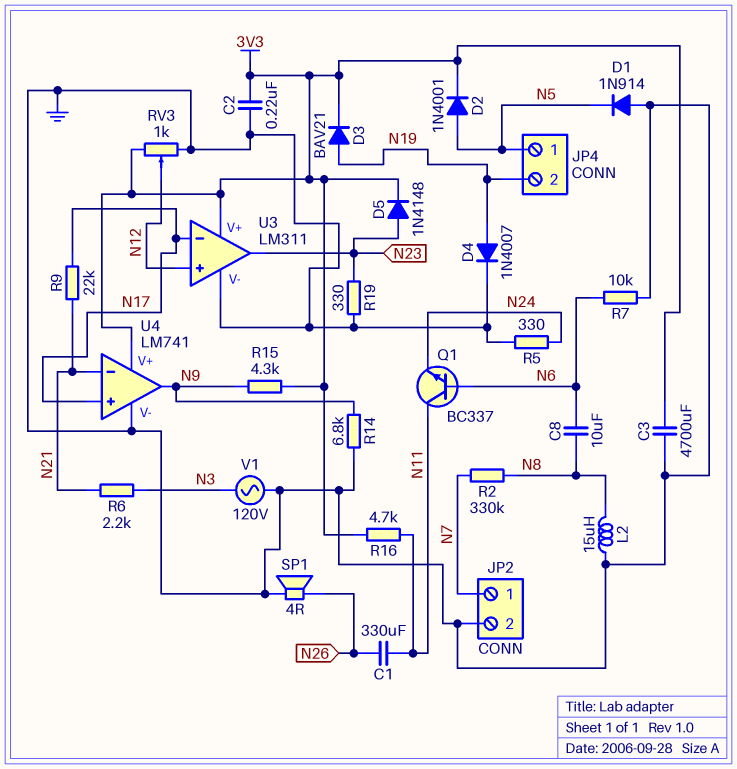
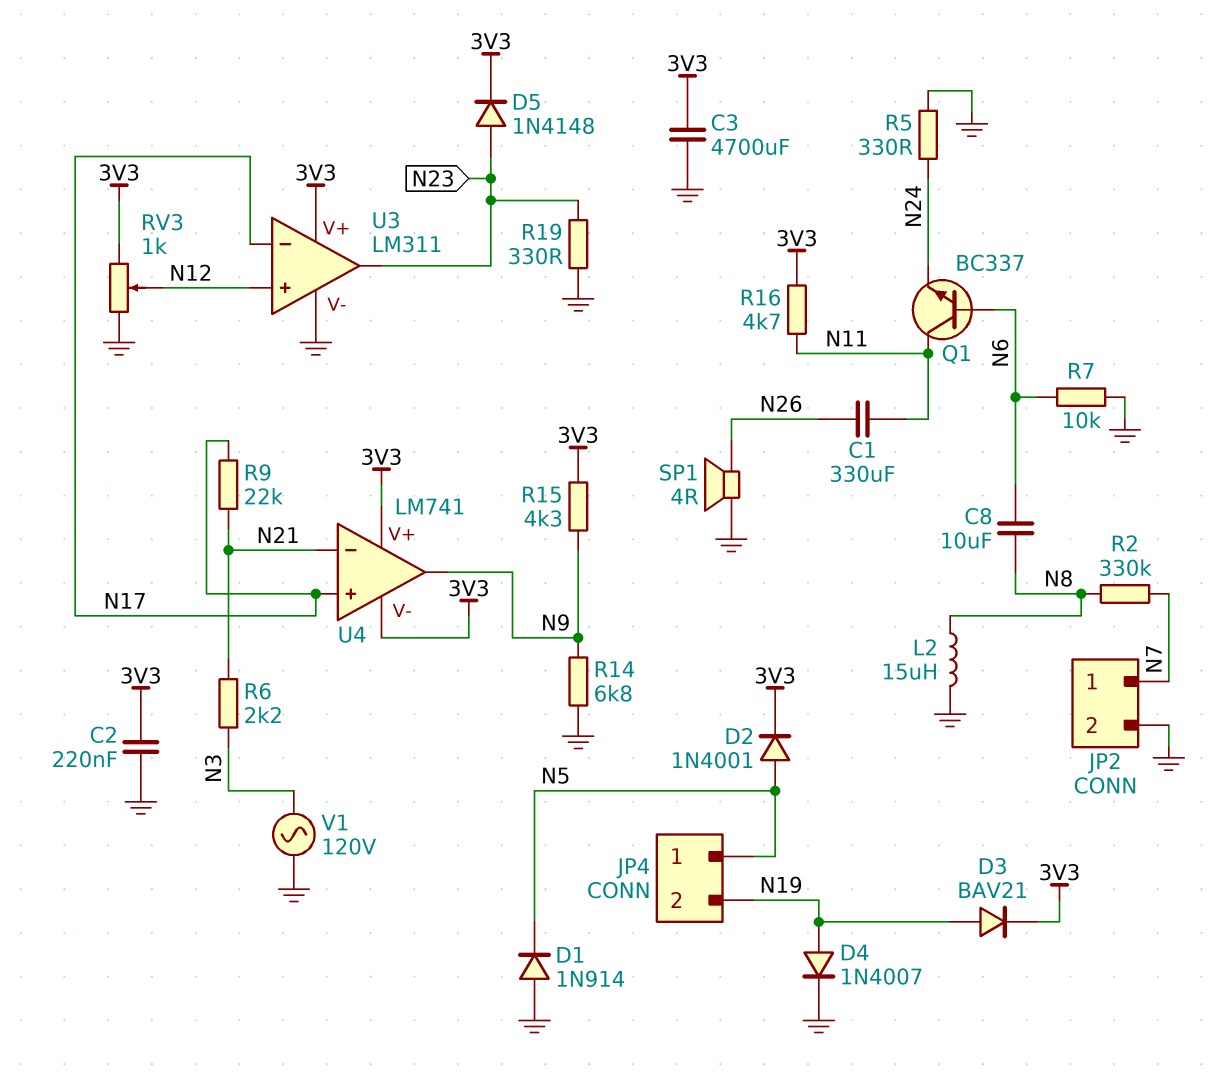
U4 pin V-: GND -> 3V3

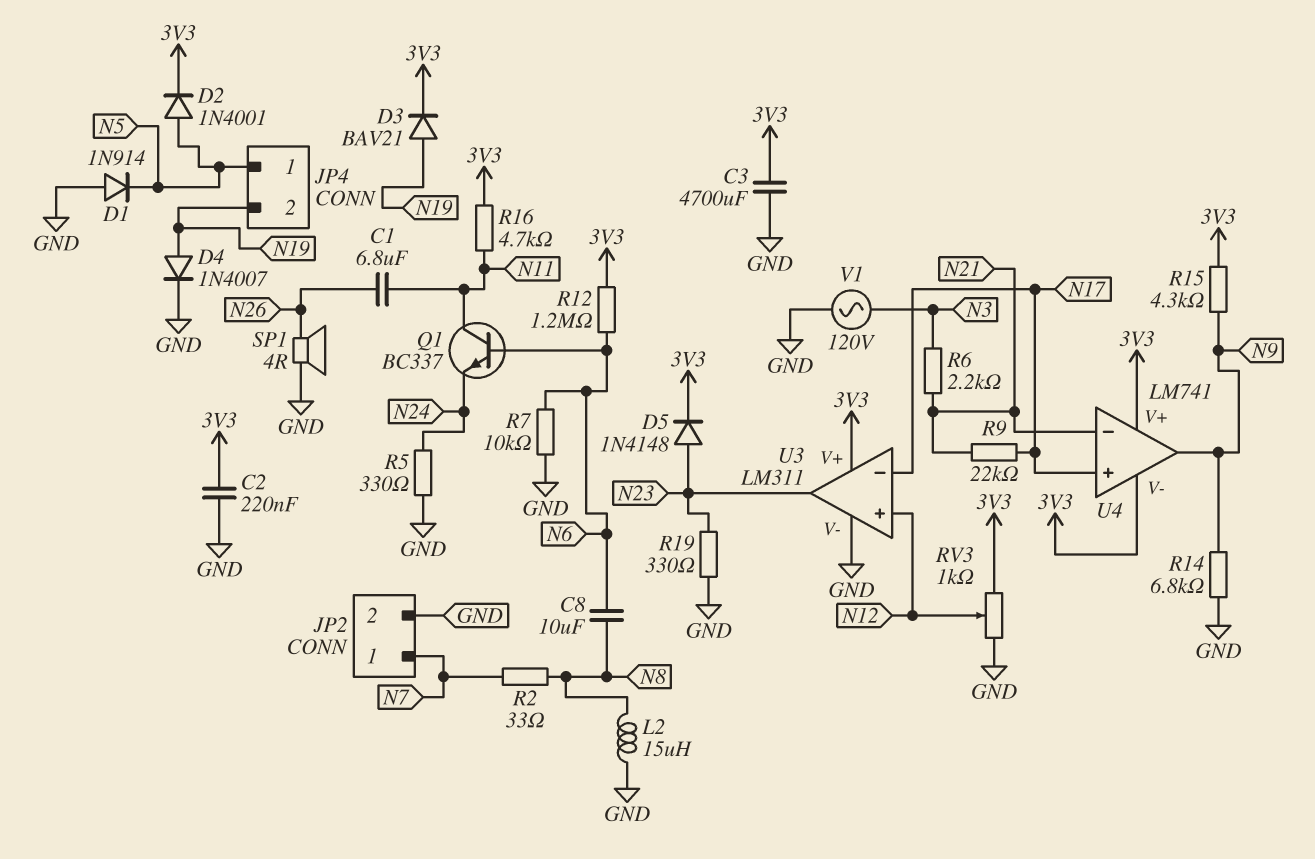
C1: 330uF (N11, N26) -> 6.8uF (N11, N26)
R2: 330k (N7, N8) -> 33 (N7, N8)
R12: none -> 1.2M (3V3, N6)

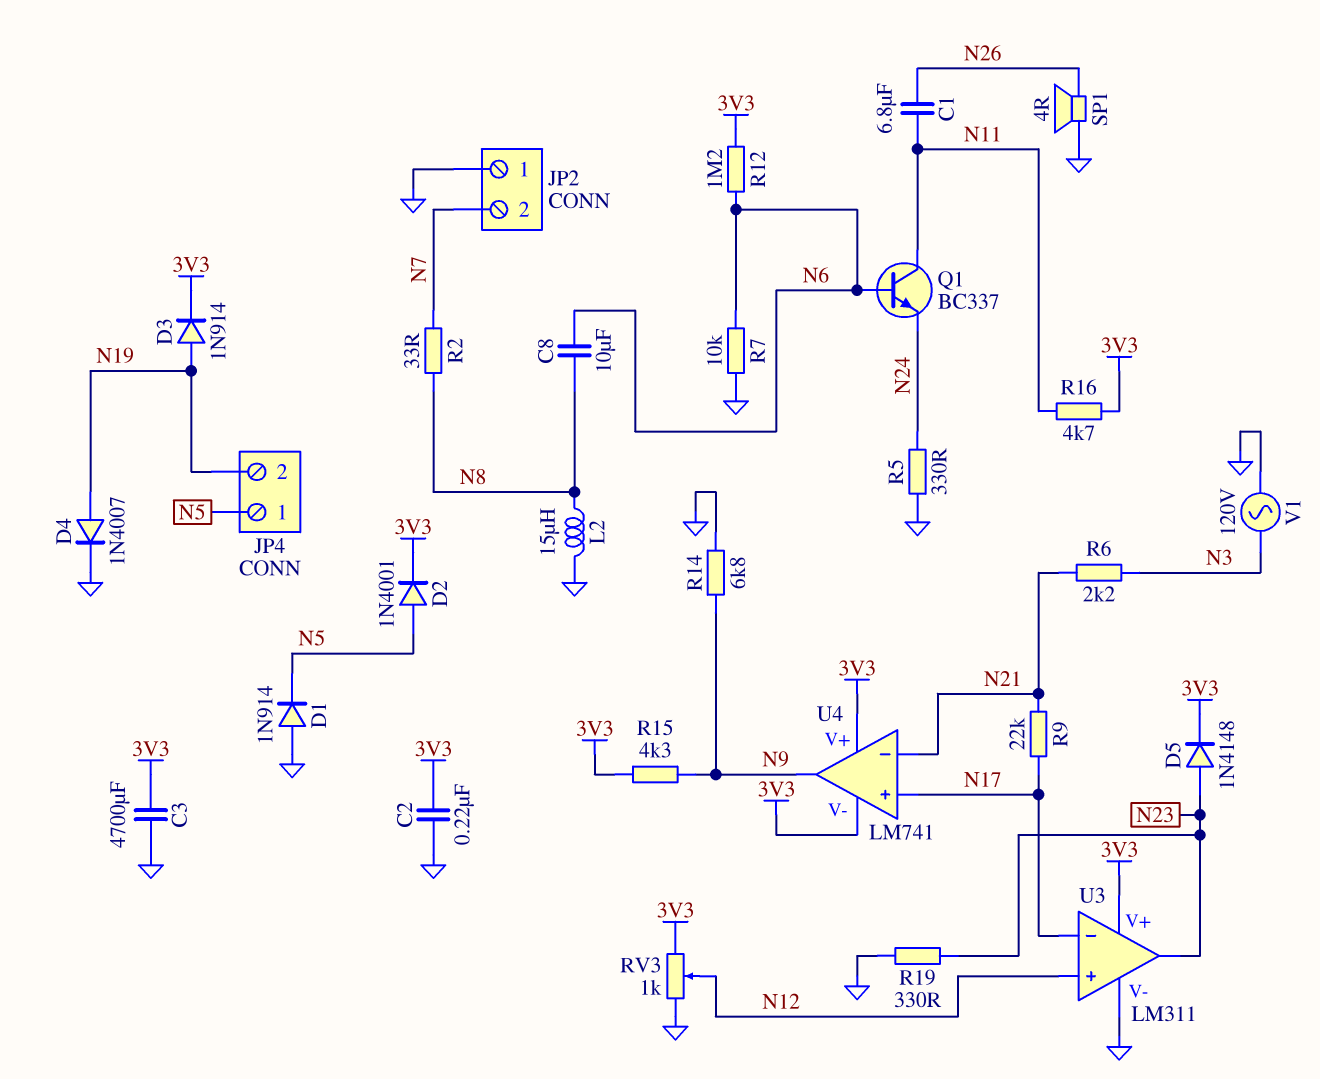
D3: diode BAV21 (A N19, K 3V3) -> diode 1N914 (A N19, K 3V3)
JP2 pin 1: N7 -> GND
JP2 pin 2: GND -> N7

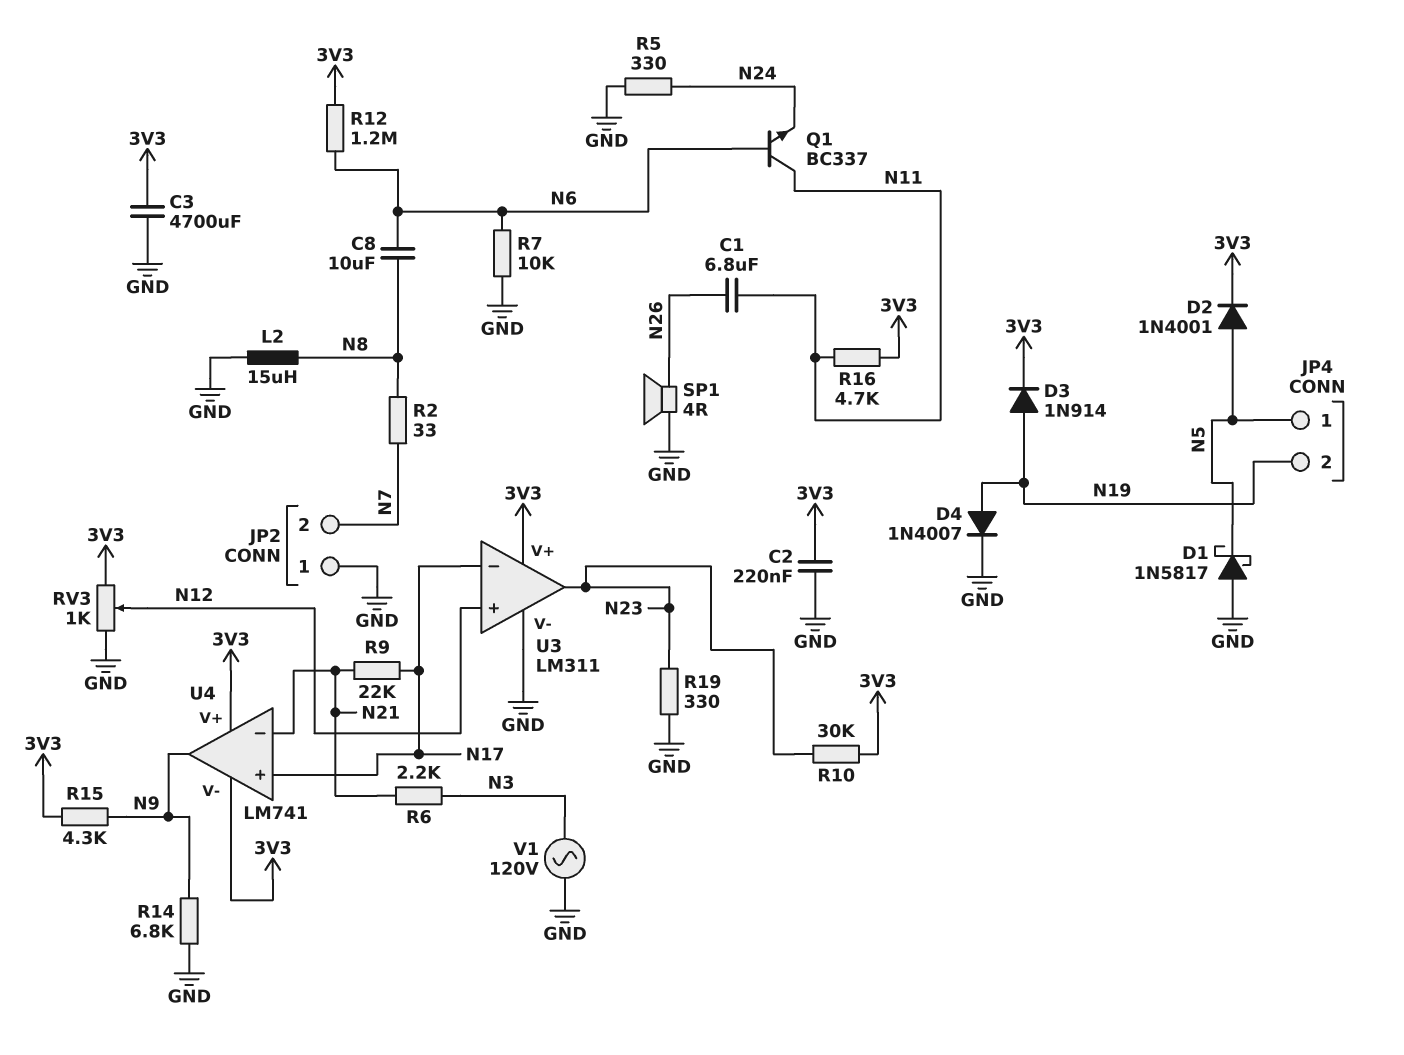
D1: diode 1N914 (A GND, K N5) -> schottky 1N5817 (A GND, K N5)
D5: diode 1N4148 (A N23, K 3V3) -> none
R10: none -> 30k (3V3, N23)

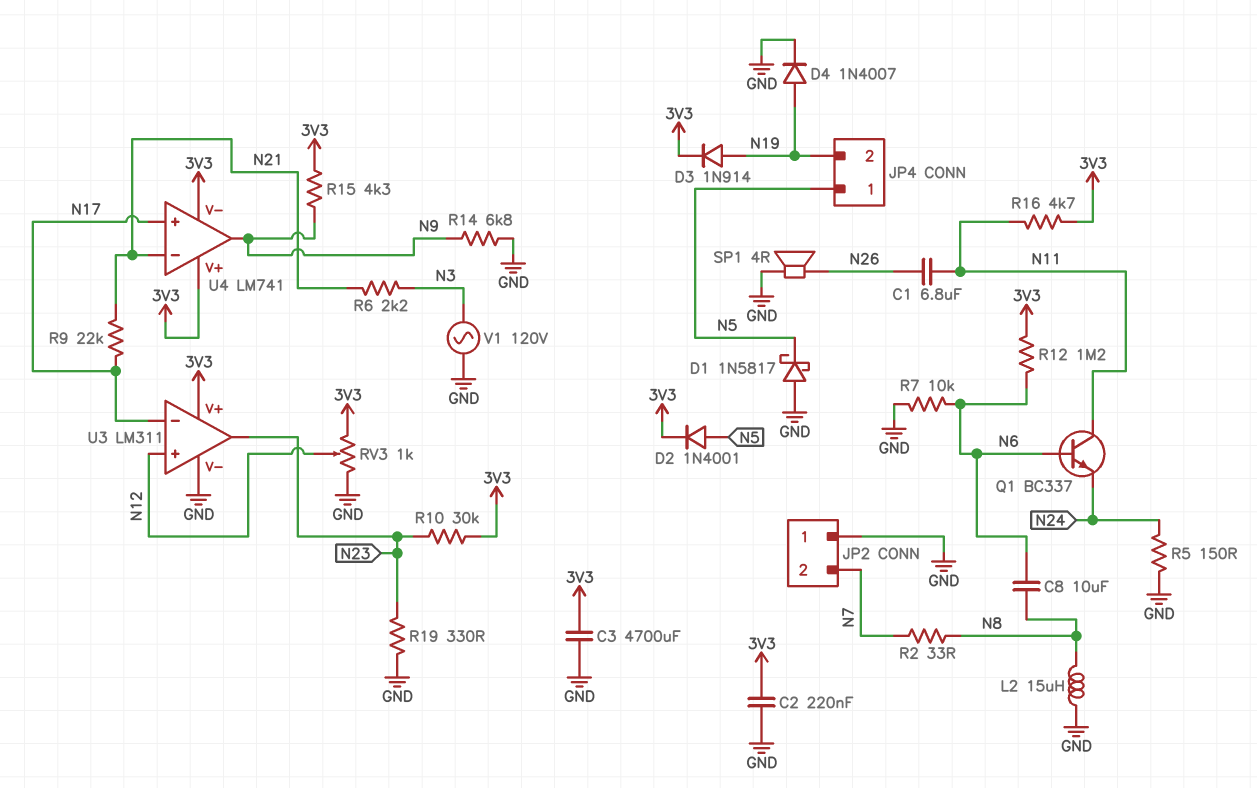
R5: 330 (GND, N24) -> 150 (GND, N24)

